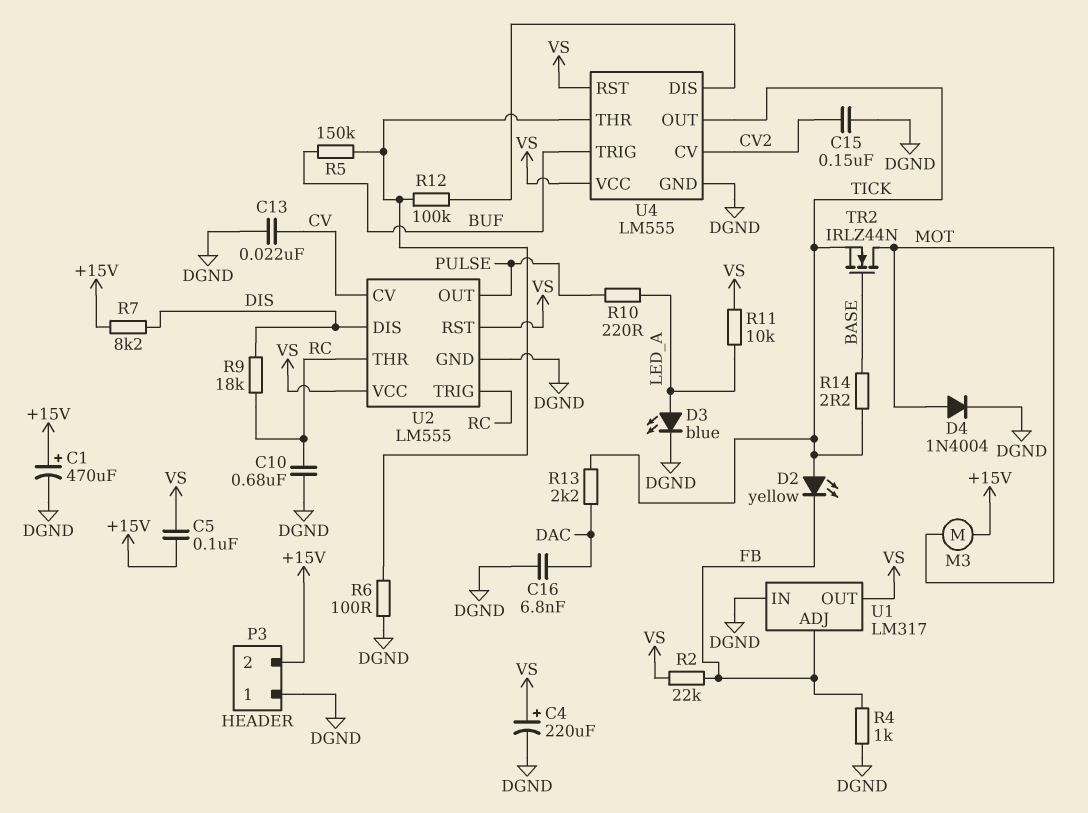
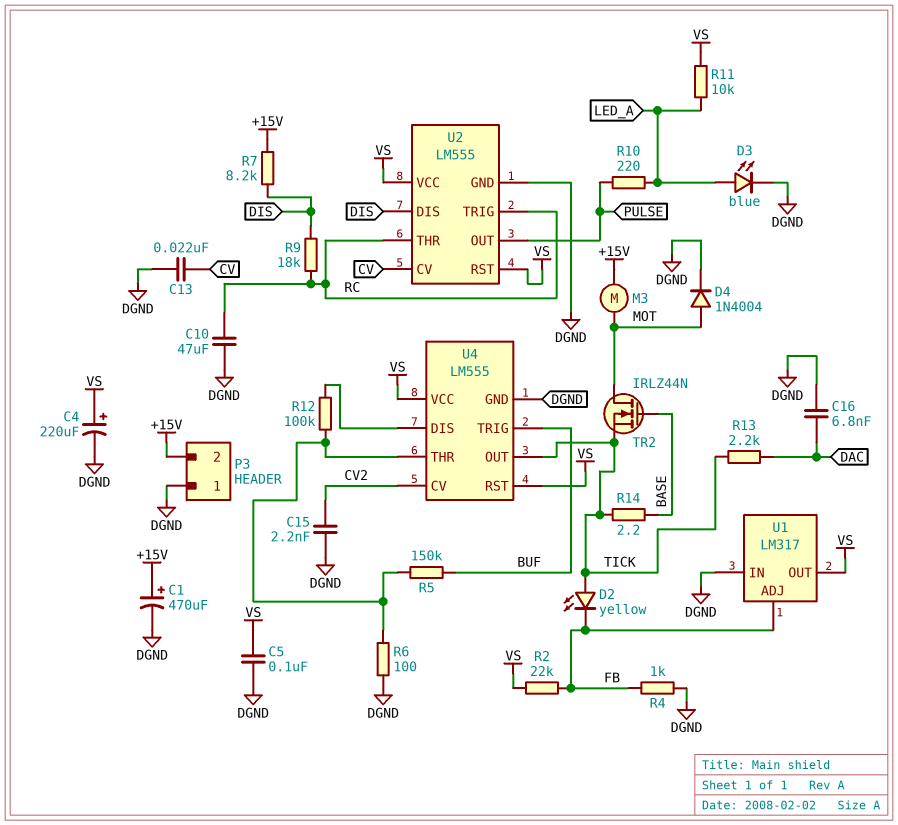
C5: 100nF (+15V, VS) -> 100nF (DGND, VS)
C10: 680nF (DGND, RC) -> 47uF (DGND, RC)
C15: 150nF (CV2, DGND) -> 2.2nF (CV2, DGND)

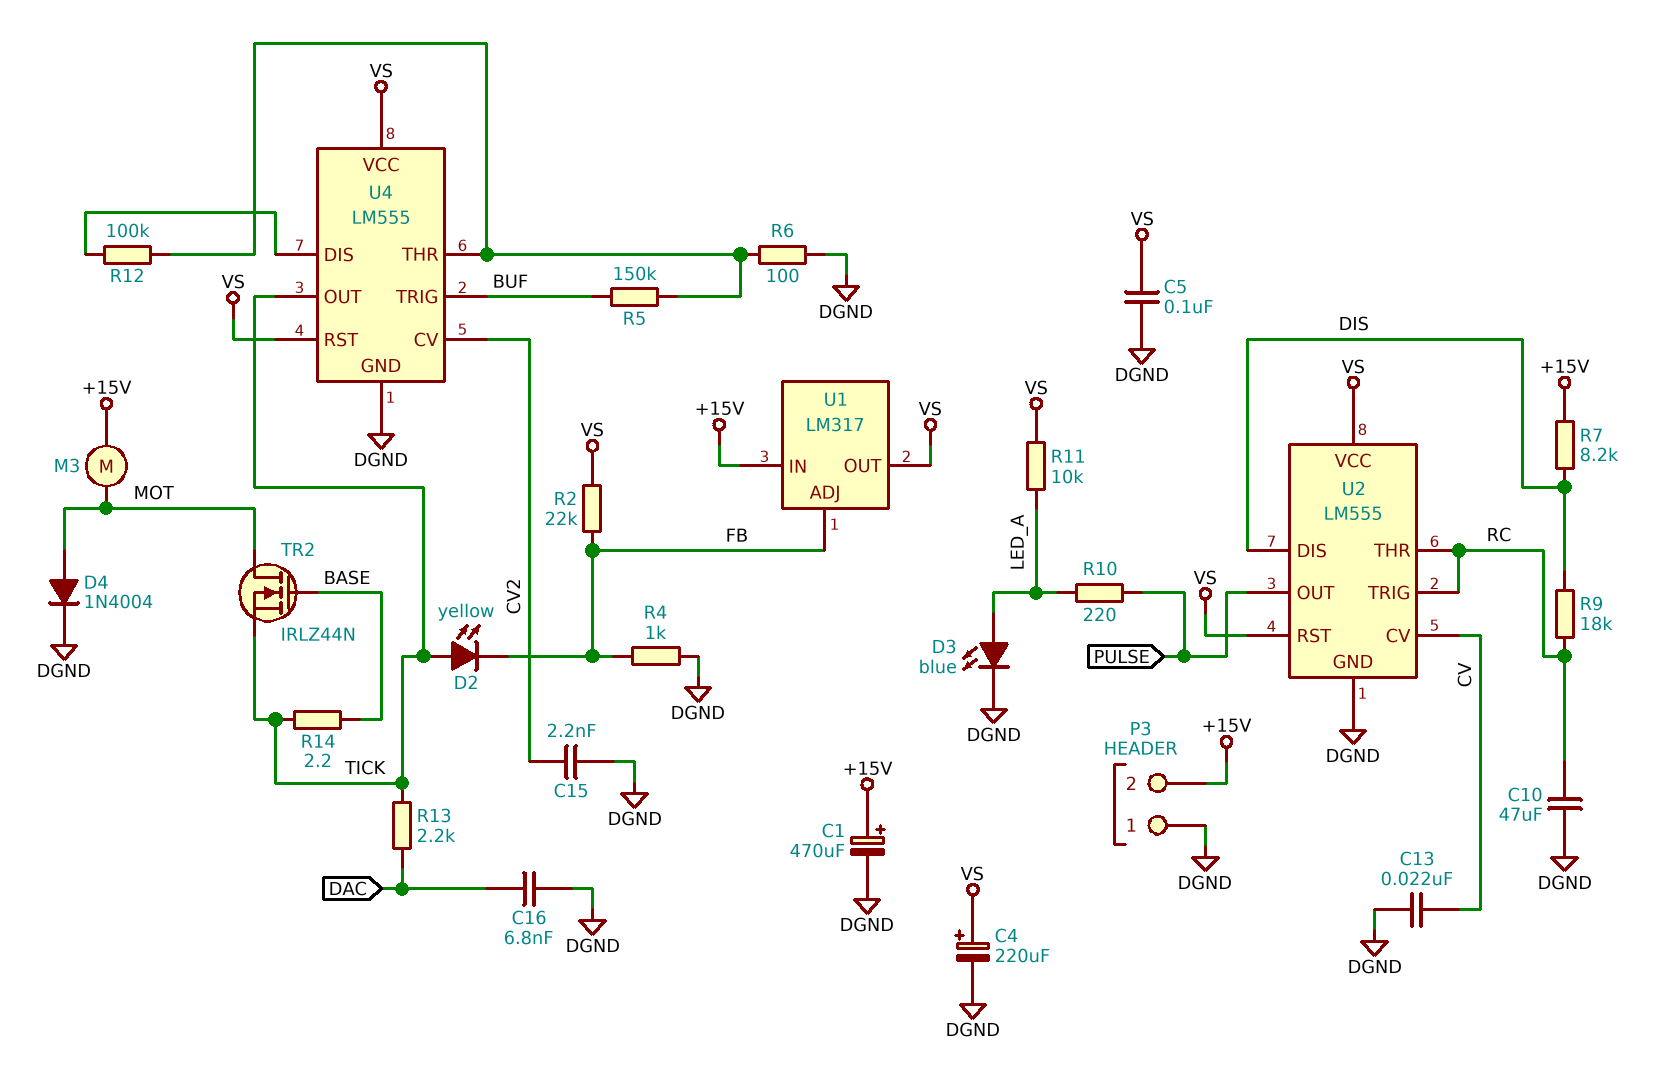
U1 pin IN: DGND -> +15V

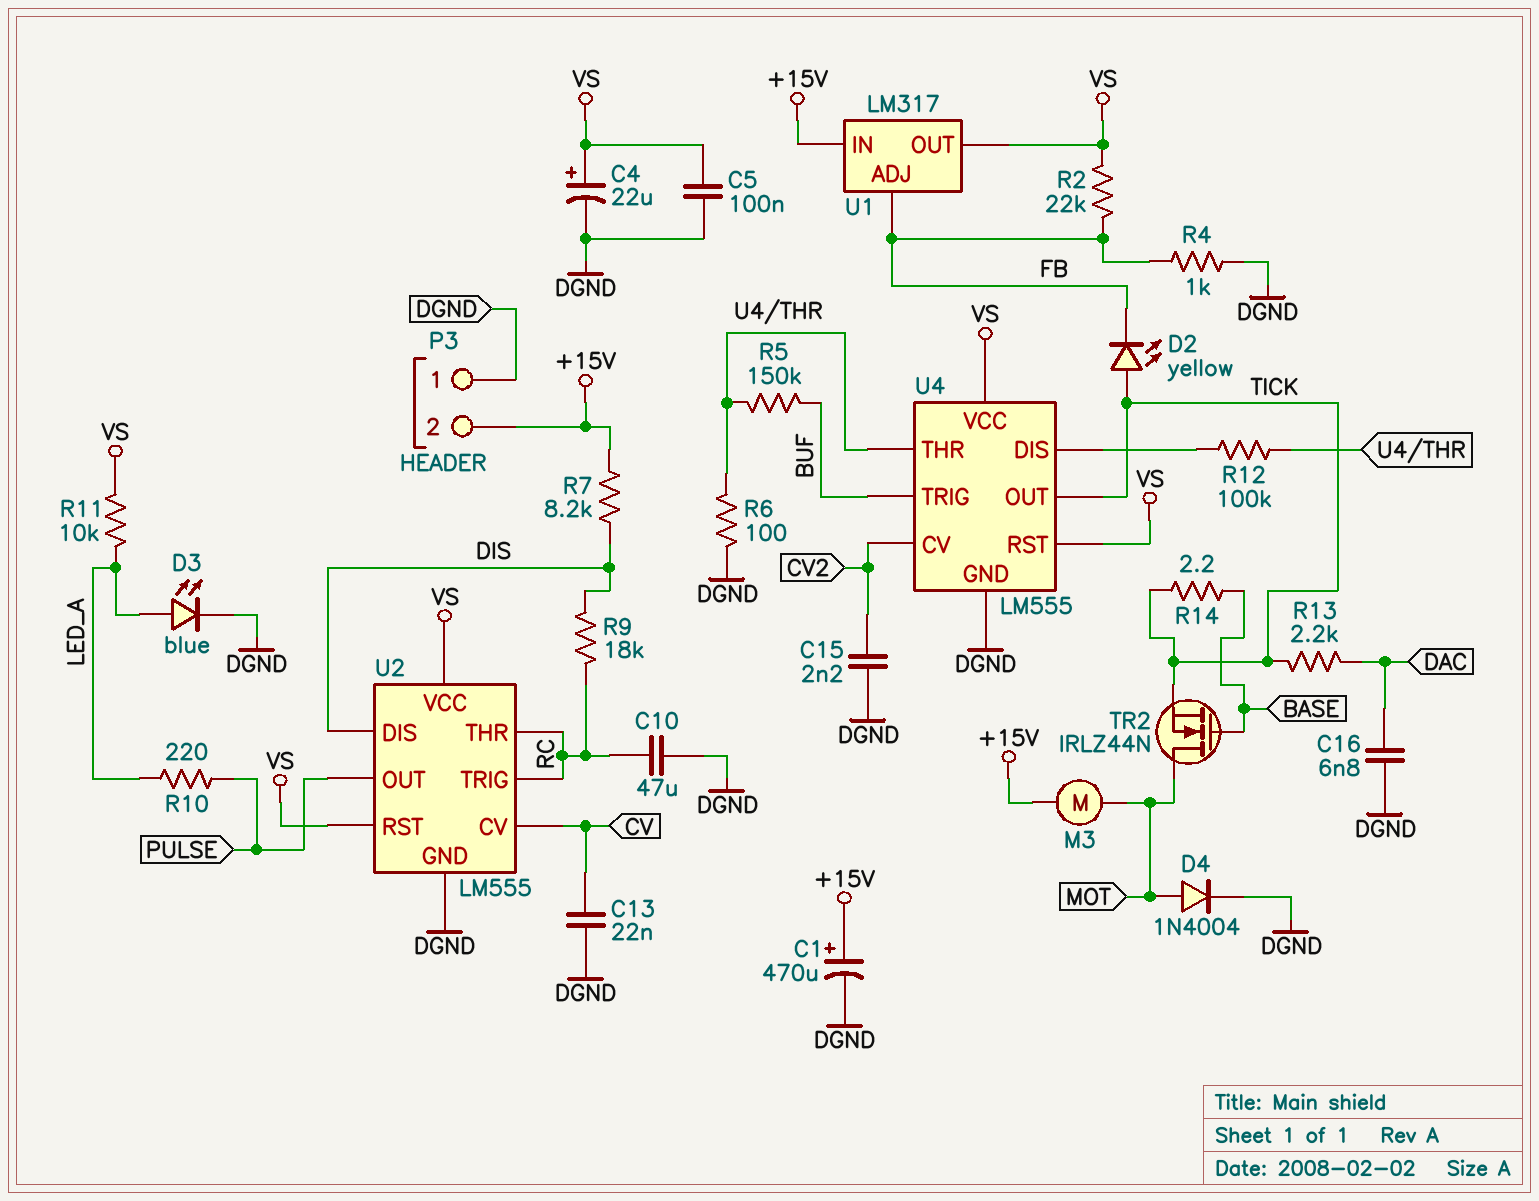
C4: 220uF (plus VS, minus DGND) -> 22uF (plus VS, minus DGND)

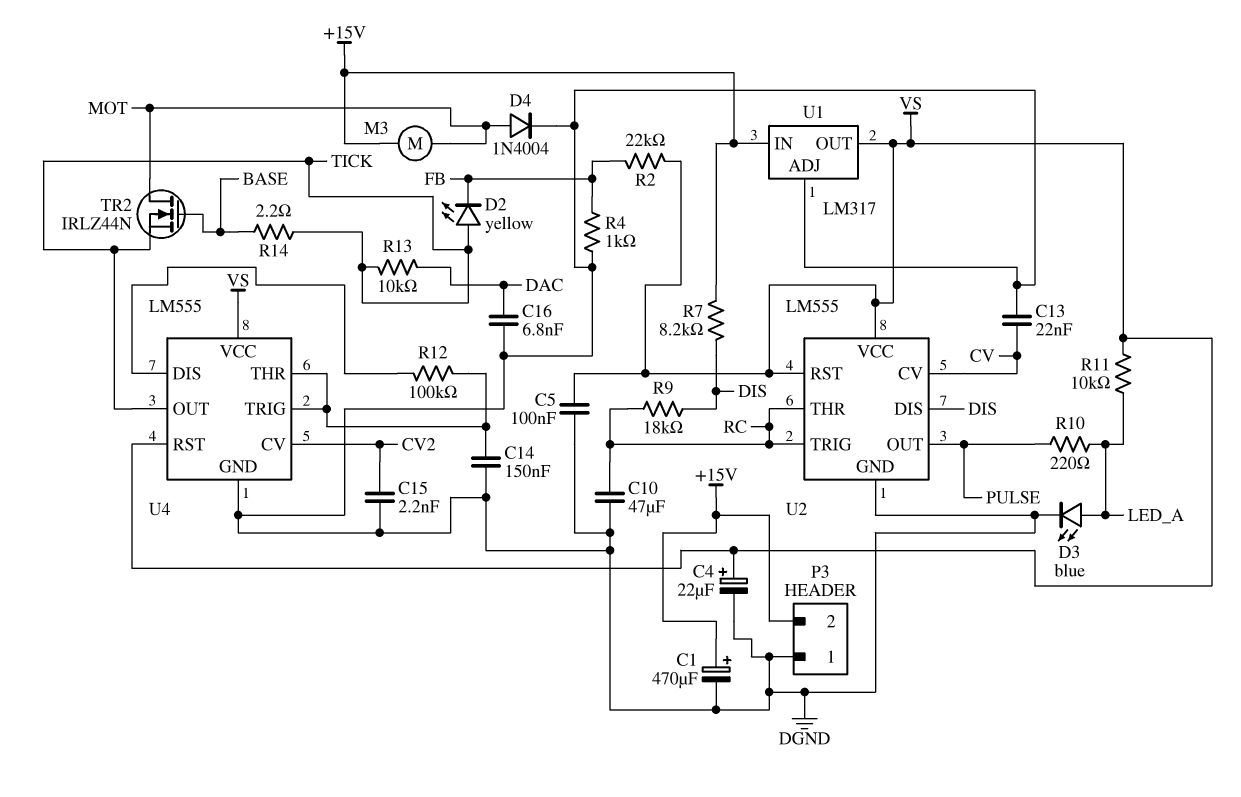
C14: none -> 150nF (DGND, U4/THR)
R5: 150k (BUF, U4/THR) -> none
R6: 100 (DGND, U4/THR) -> none
R13: 2.2k (DAC, TICK) -> 10k (DAC, TICK)
U1 pin ADJ: FB -> DGND
U4 pin TRIG: BUF -> U4/THR

